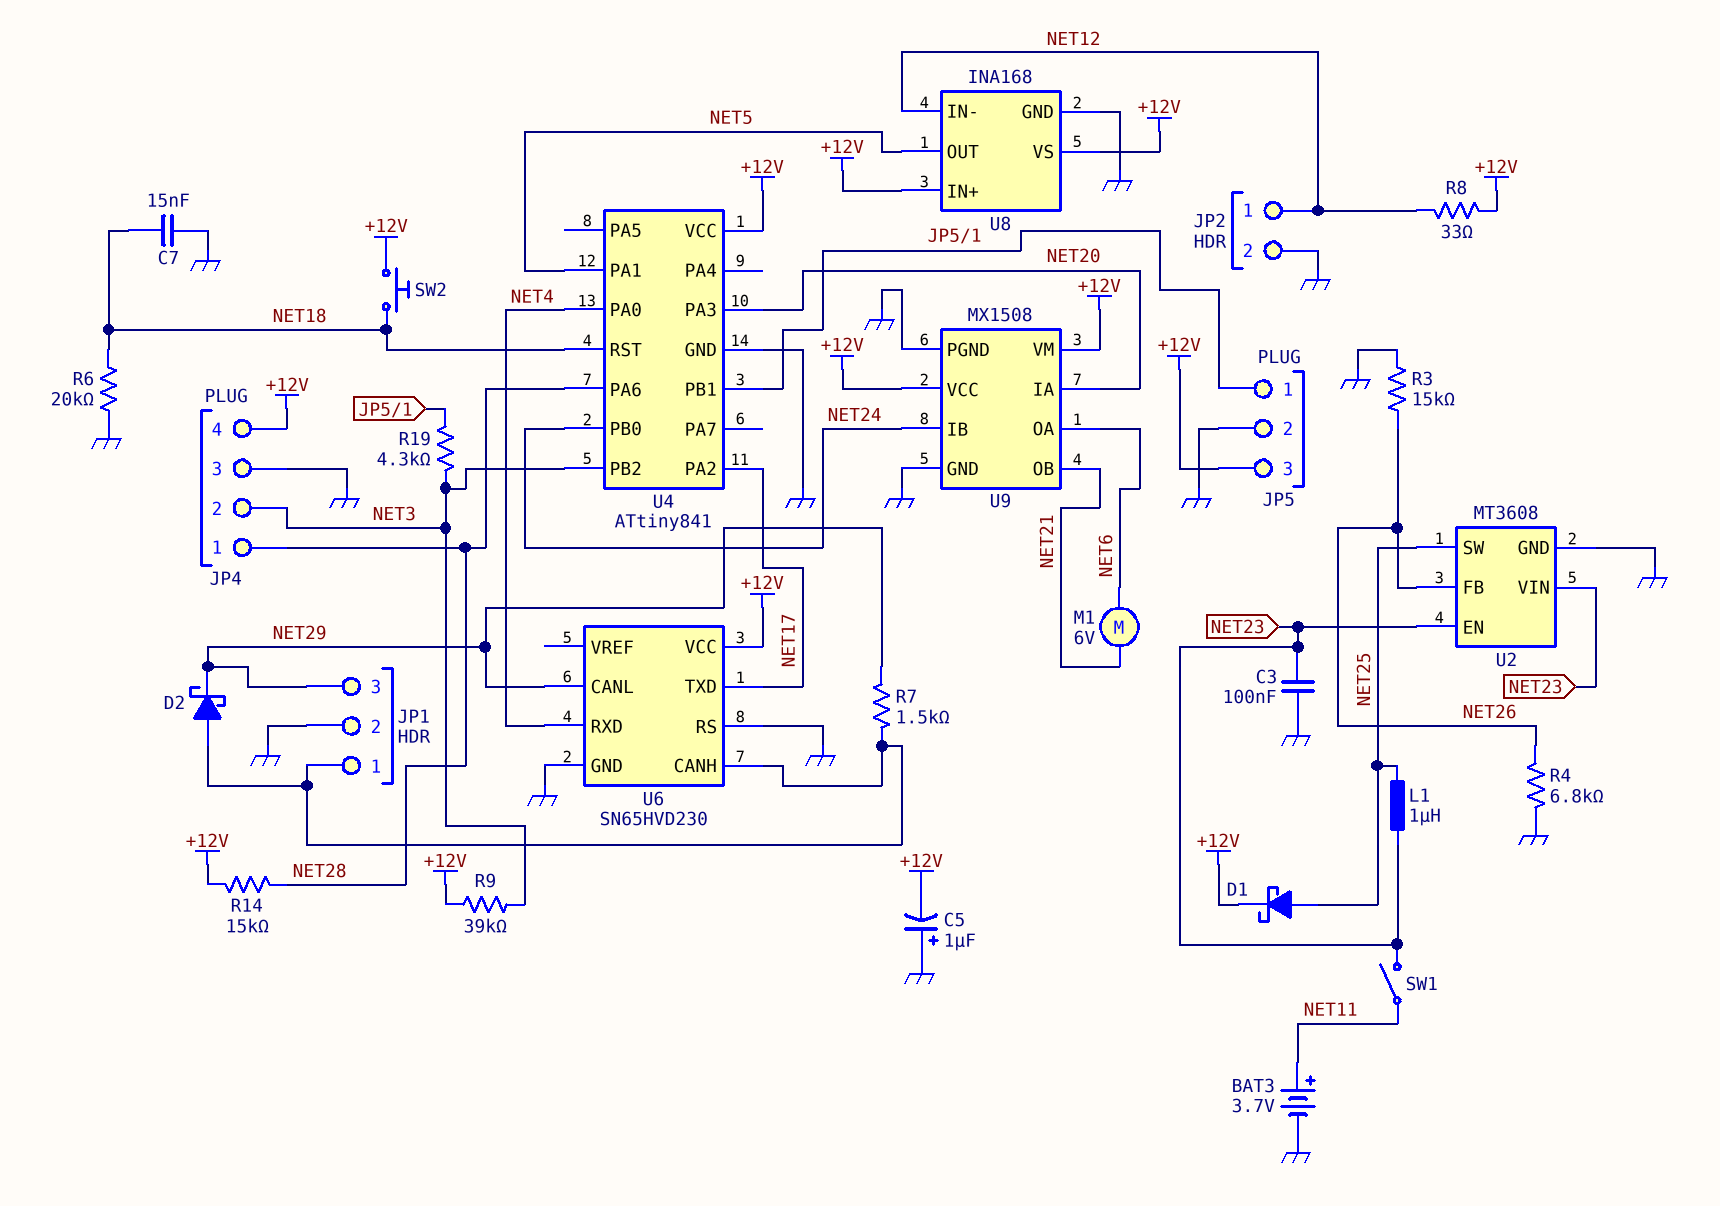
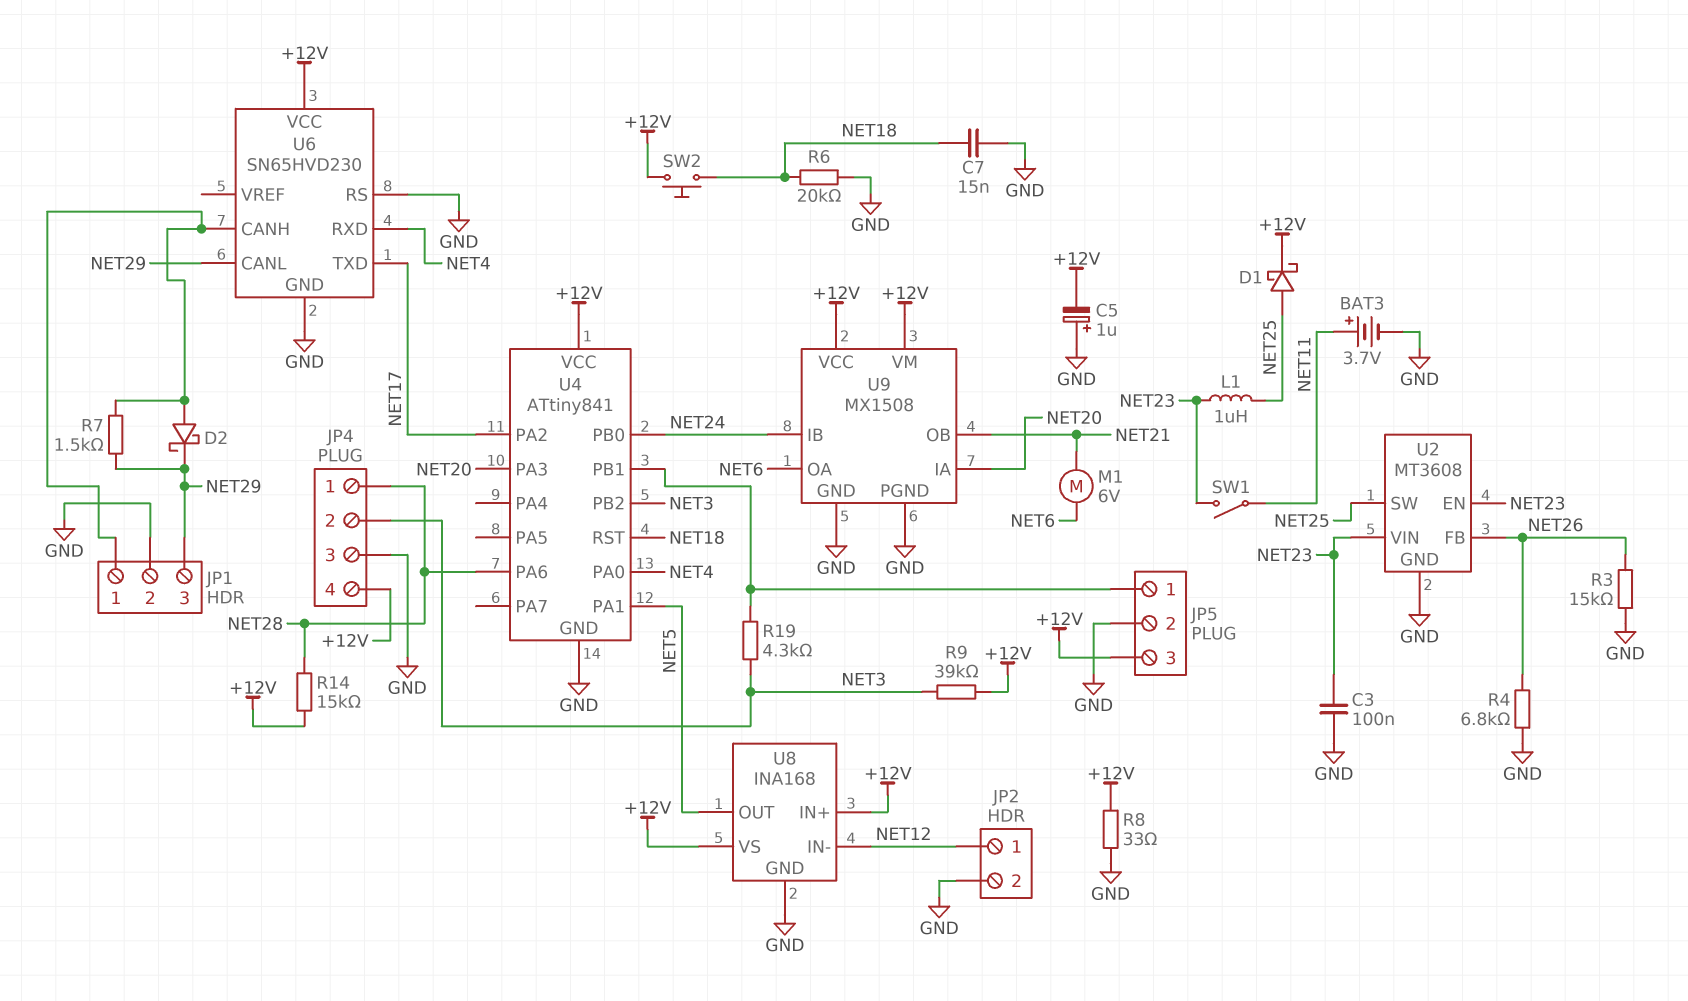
R8: 33 (+12V, NET12) -> 33 (+12V, GND)

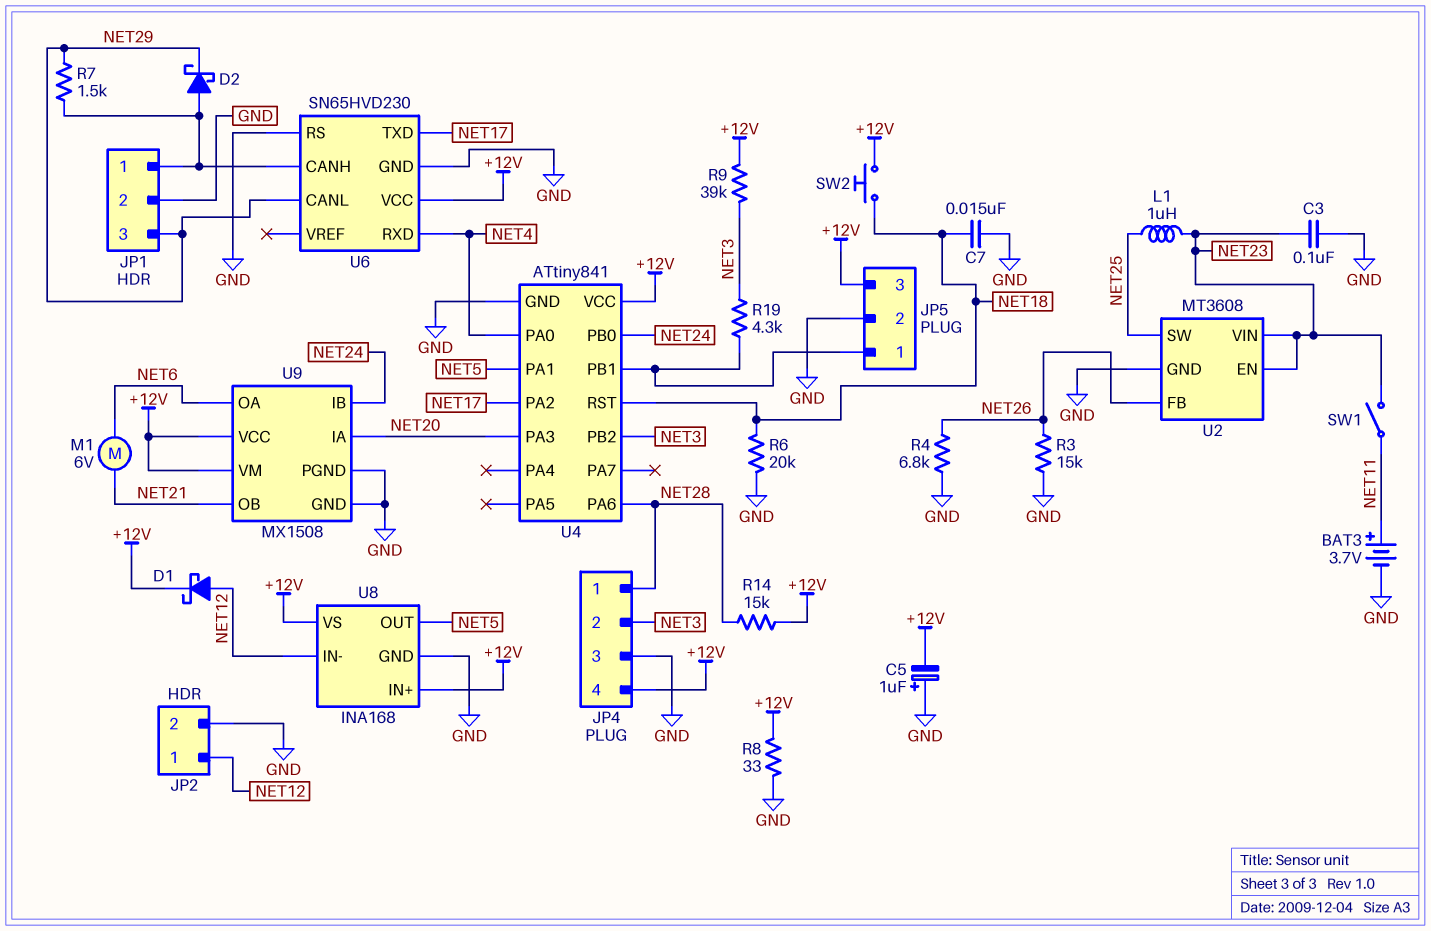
D1: schottky (A NET25, K +12V) -> schottky (A NET12, K +12V)

